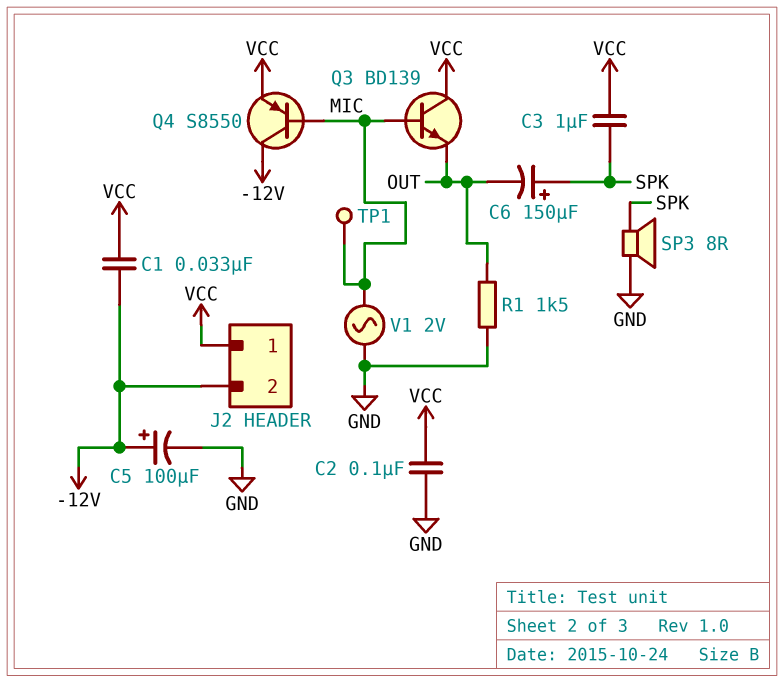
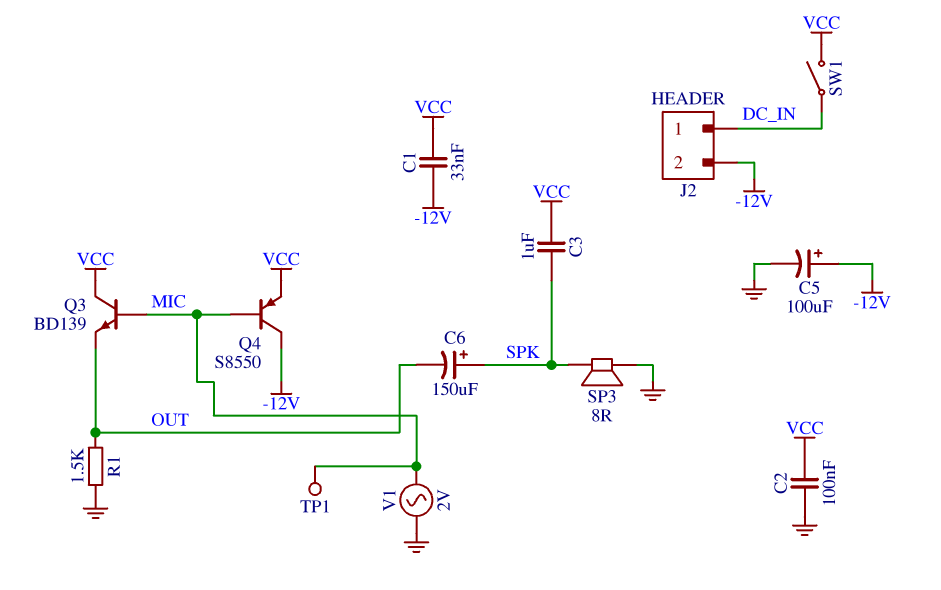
J2 pin 1: VCC -> DC_IN
SW1: none -> switch (DC_IN, VCC)

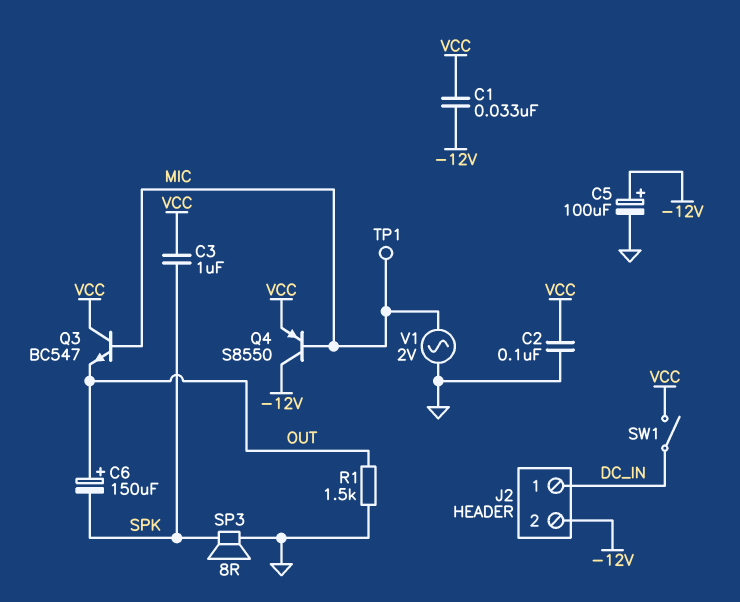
C6: 150uF (plus SPK, minus OUT) -> 150uF (plus OUT, minus SPK)
Q3: NPN BD139 (B MIC, C VCC, E OUT) -> NPN BC547 (B MIC, C VCC, E OUT)

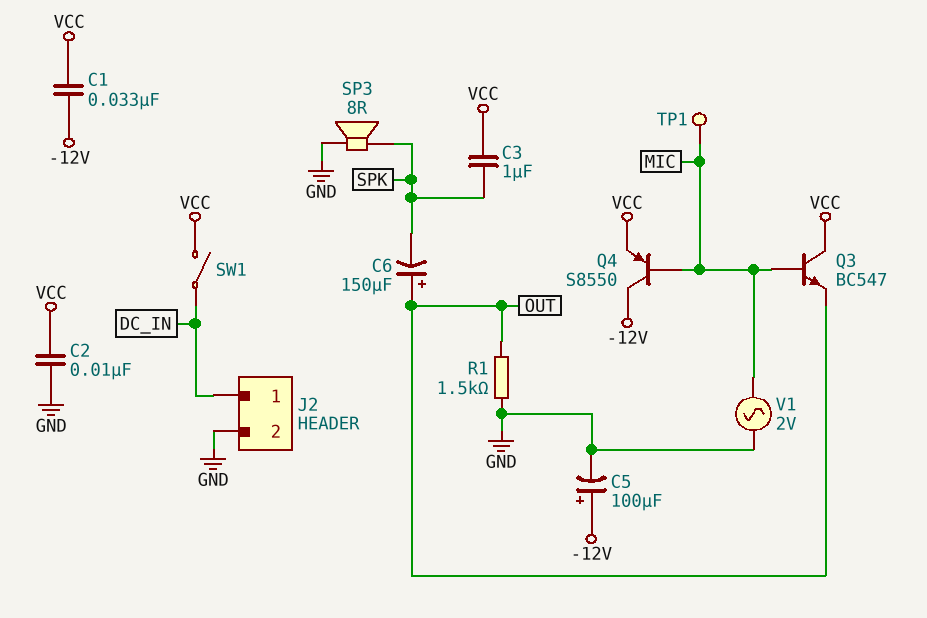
C2: 100nF (GND, VCC) -> 10nF (GND, VCC)
J2 pin 2: -12V -> GND

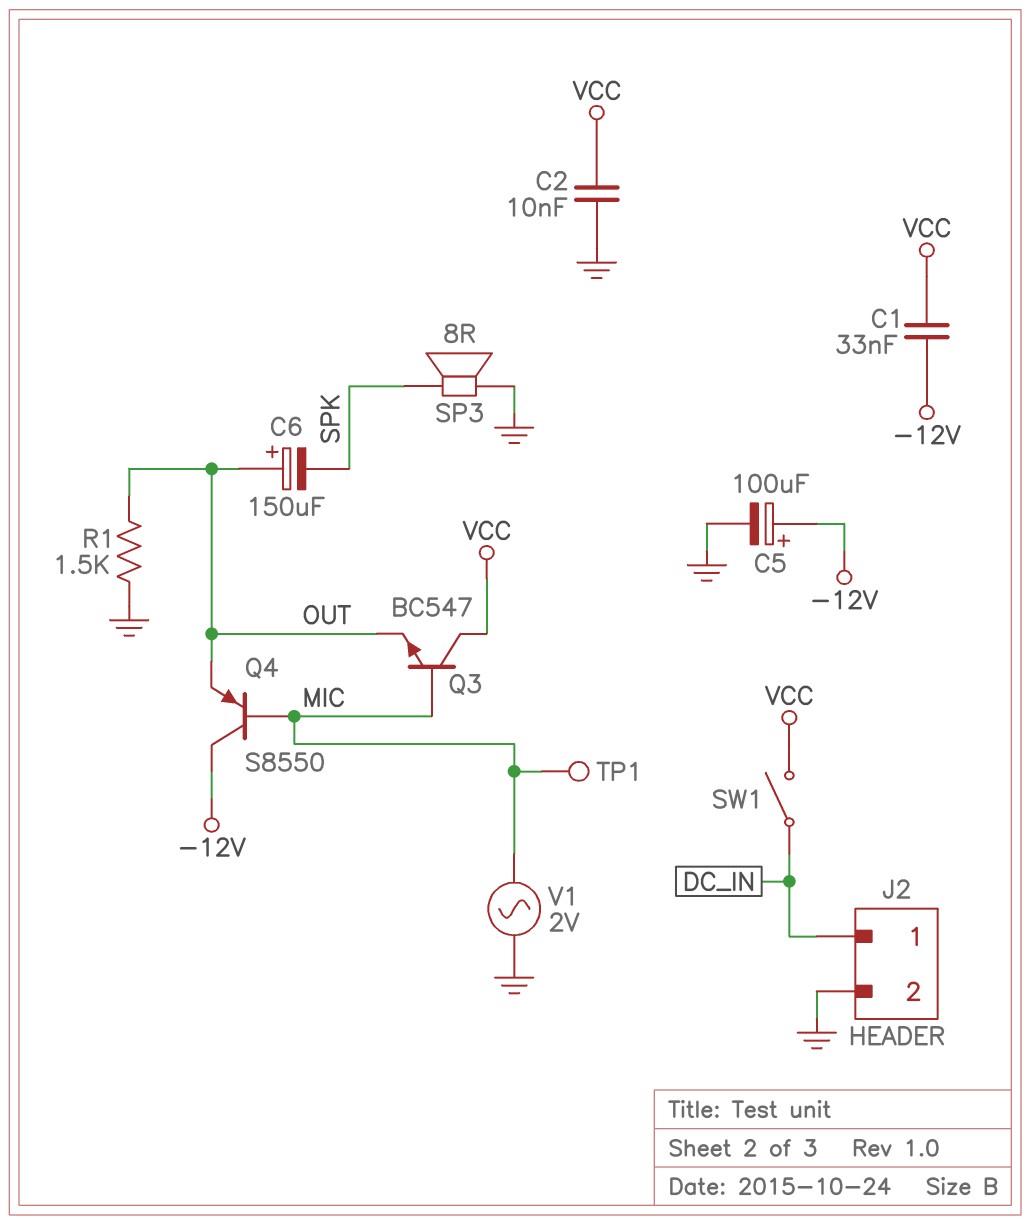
C3: 1uF (SPK, VCC) -> none
Q4: PNP S8550 (B MIC, C -12V, E VCC) -> PNP S8550 (B MIC, C -12V, E OUT)

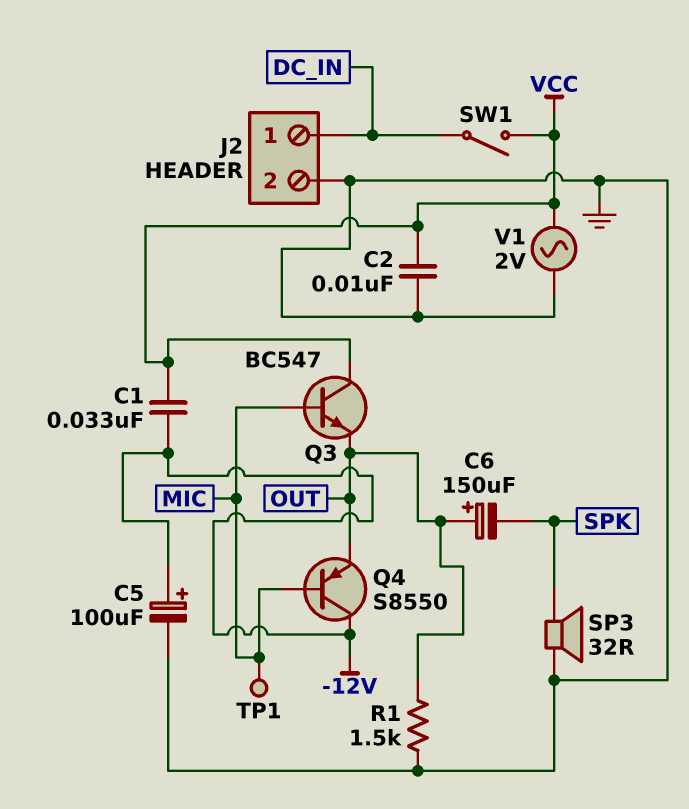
SP3: speaker 8R (GND, SPK) -> speaker 32R (GND, SPK)
V1: AC 2V (GND, MIC) -> AC 2V (GND, VCC)

